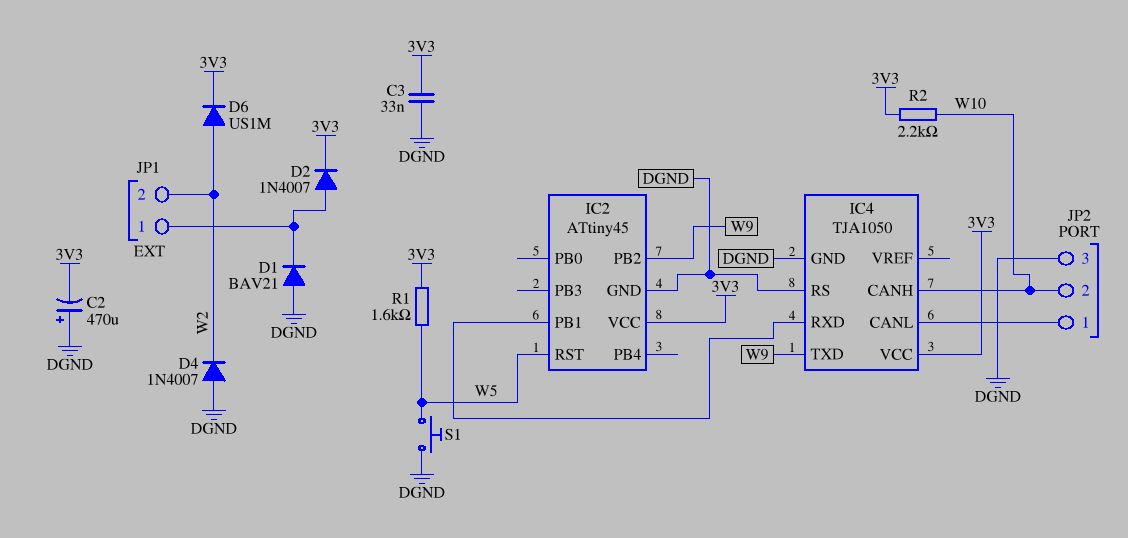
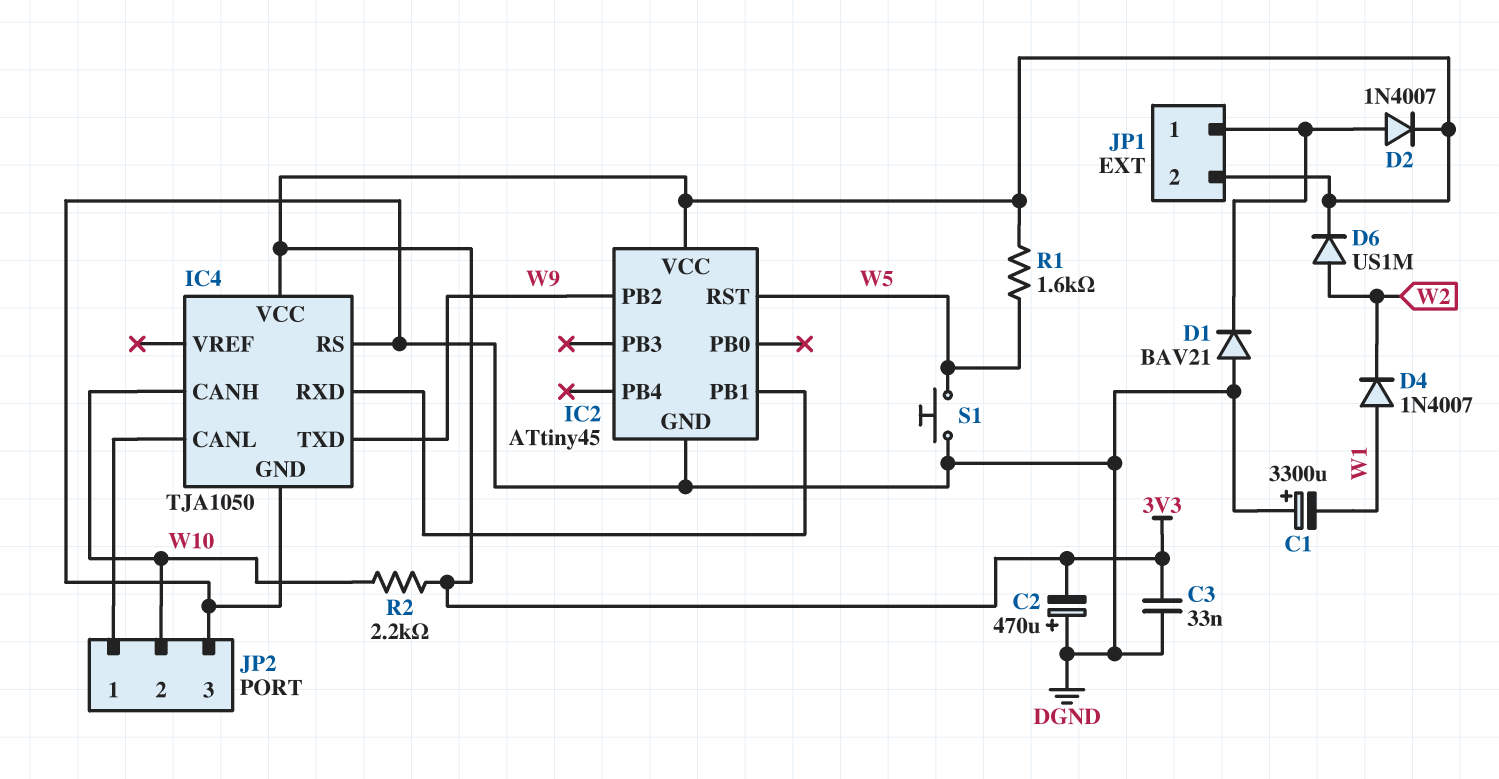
C1: none -> 3300uF (plus DGND, minus W1)
D4: diode 1N4007 (A DGND, K W2) -> diode 1N4007 (A W1, K W2)
JP1 pin 2: W2 -> 3V3

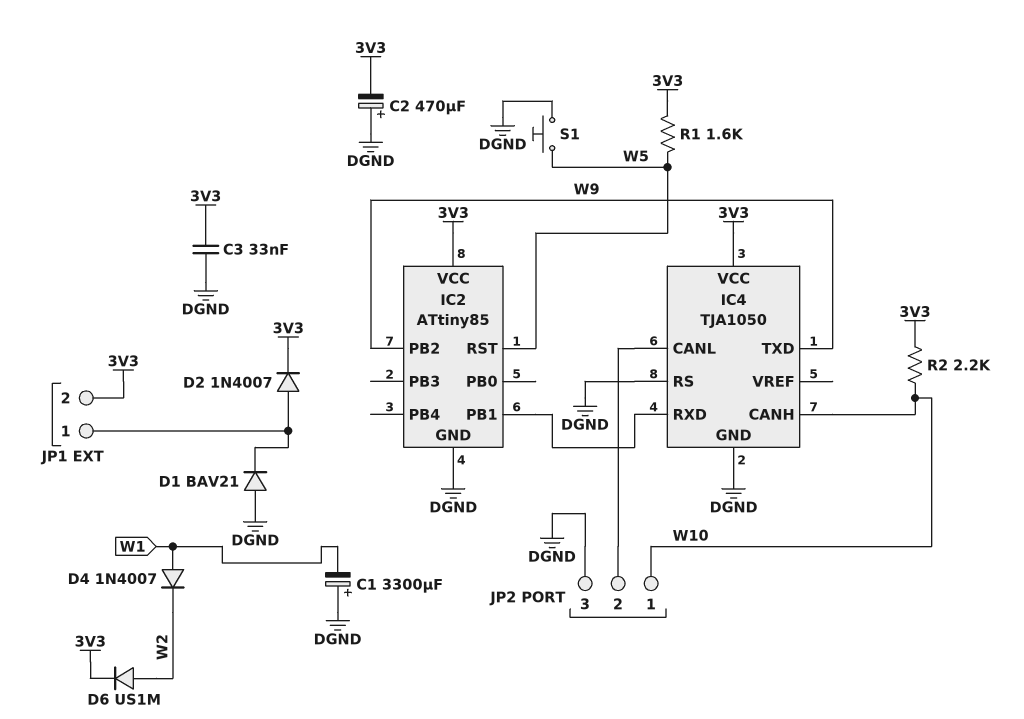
IC2: ATtiny45 -> ATtiny85
JP2 pin 1: IC4/CANL -> W10
JP2 pin 2: W10 -> IC4/CANL

